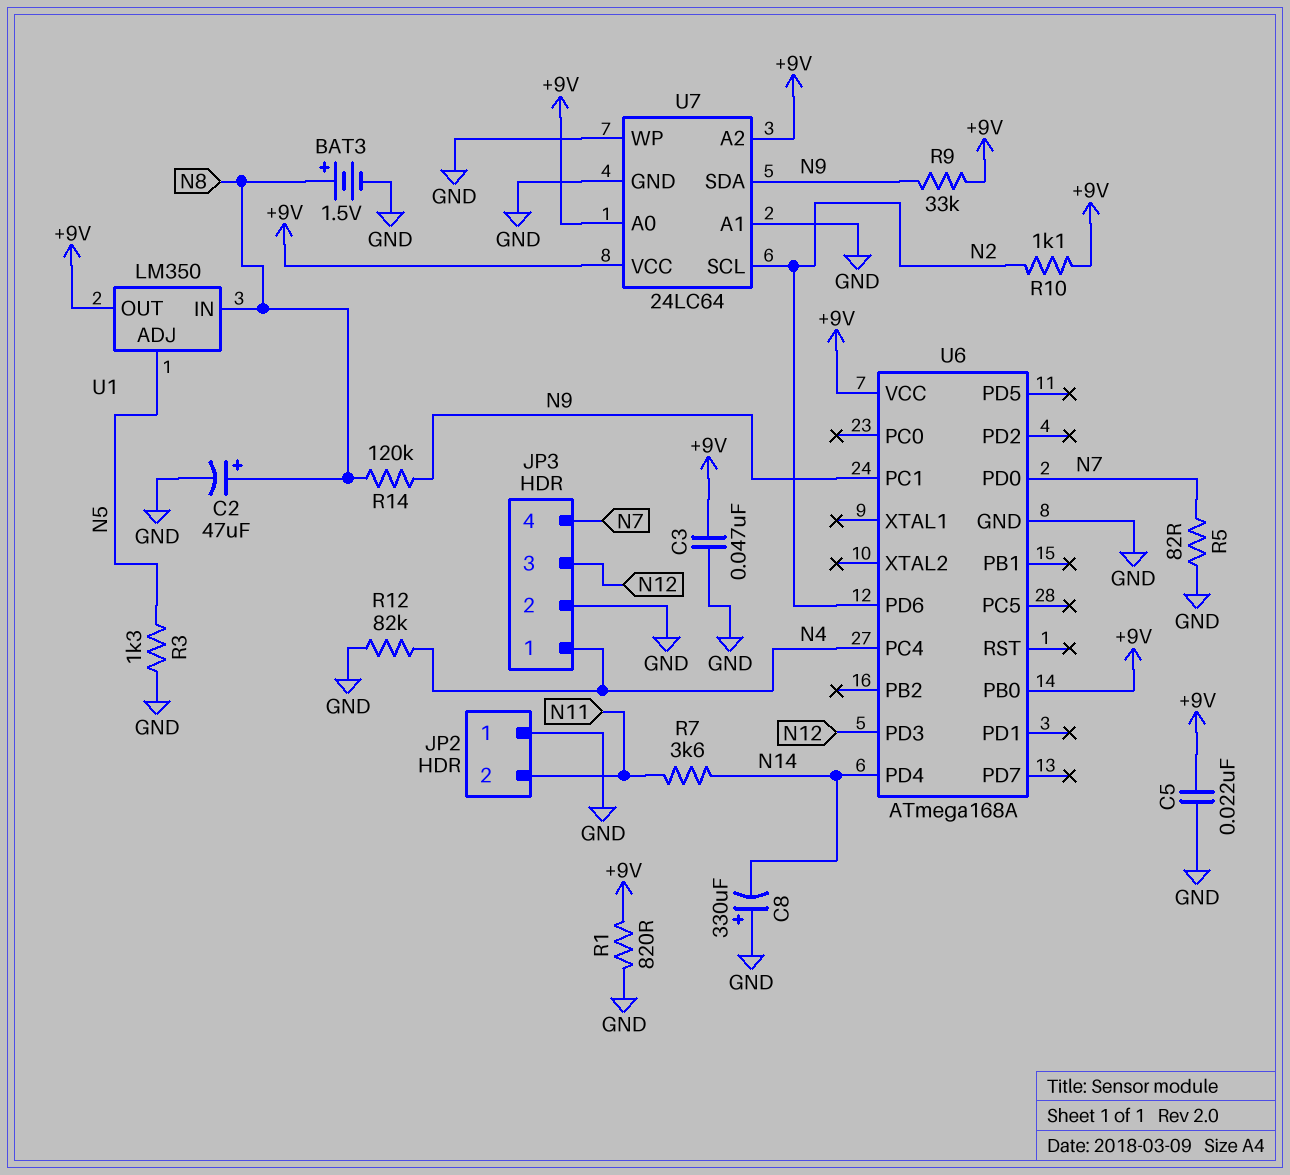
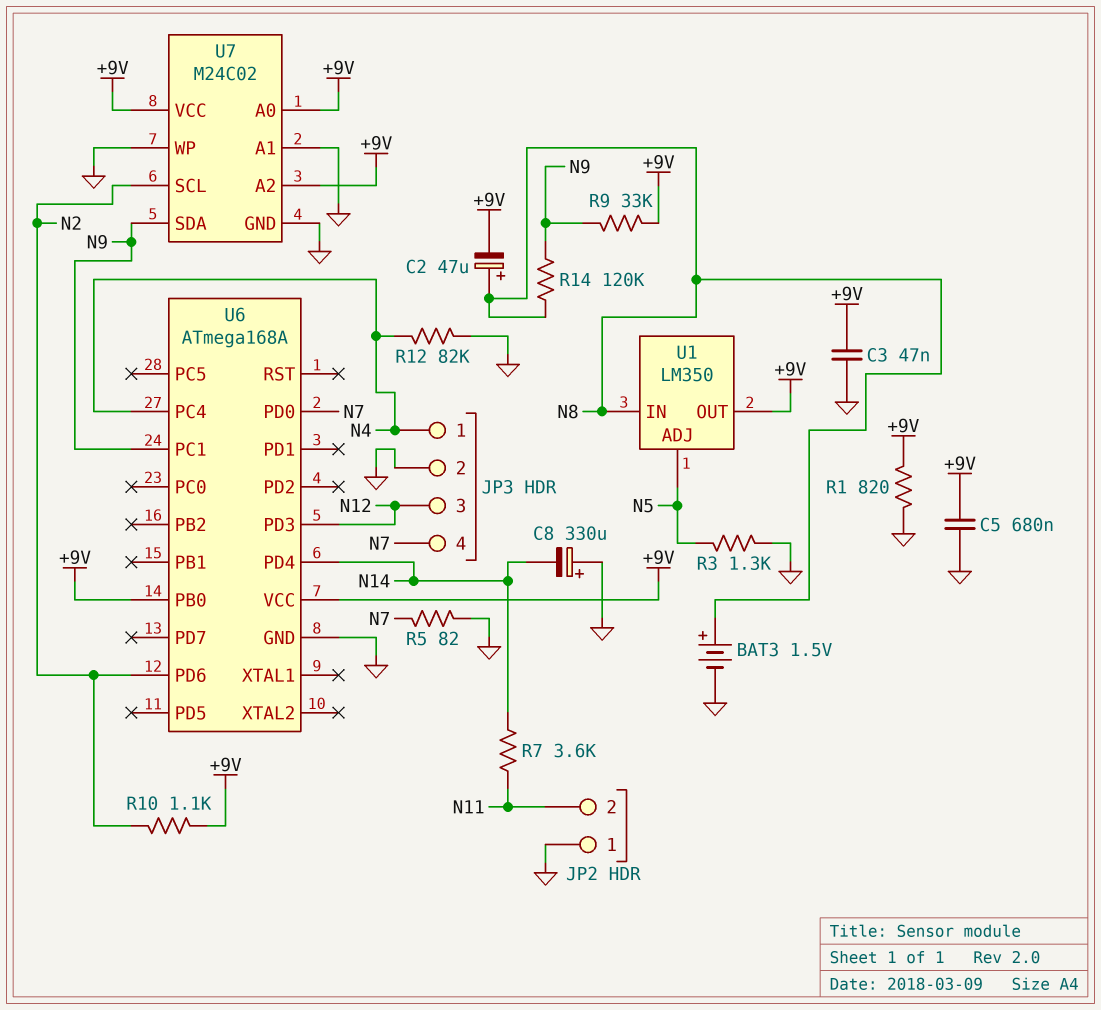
C2: 47uF (plus N8, minus GND) -> 47uF (plus N8, minus +9V)
C5: 22nF (+9V, GND) -> 680nF (+9V, GND)
U7: 24LC64 -> M24C02

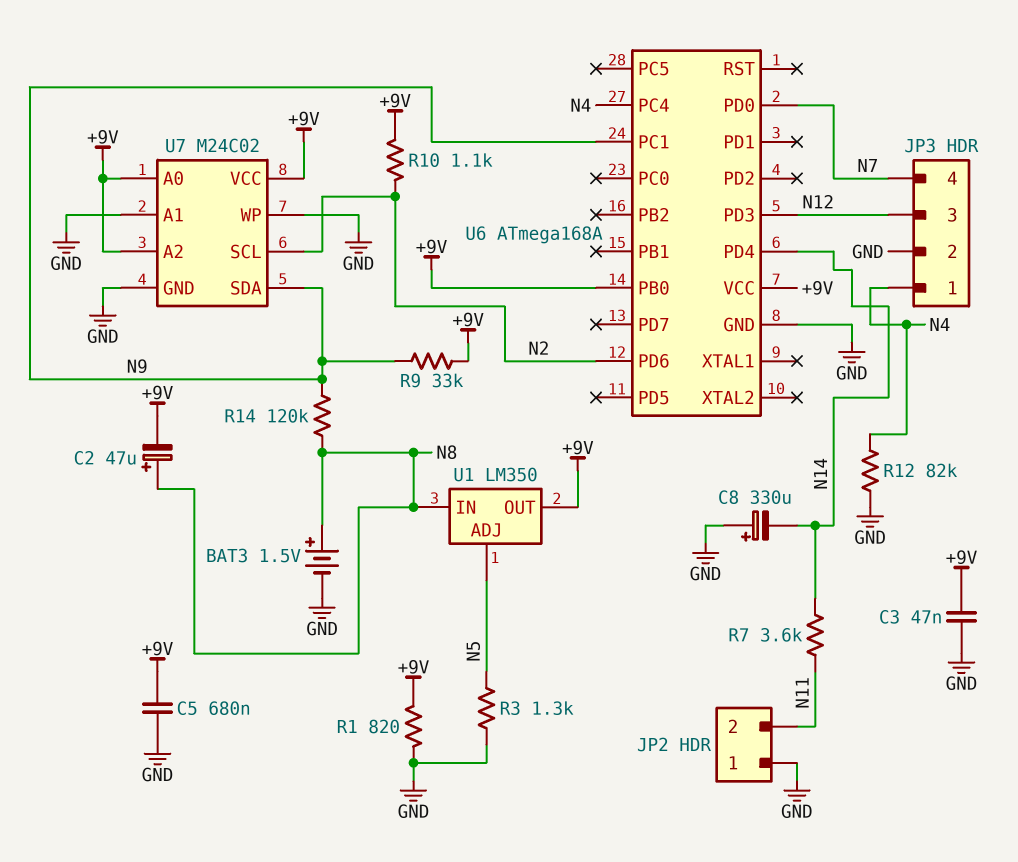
R5: 82 (GND, N7) -> none

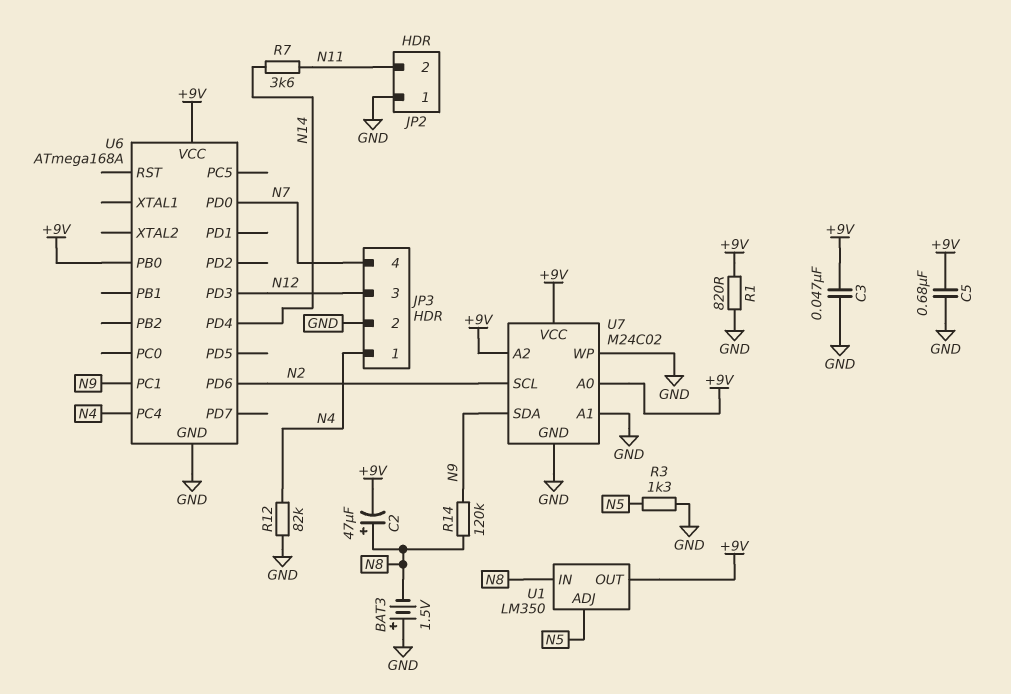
BAT3: 1.5V (plus N8, minus GND) -> 1.5V (plus GND, minus N8)
C8: 330uF (plus GND, minus N14) -> none
R9: 33k (+9V, N9) -> none
R10: 1.1k (+9V, N2) -> none

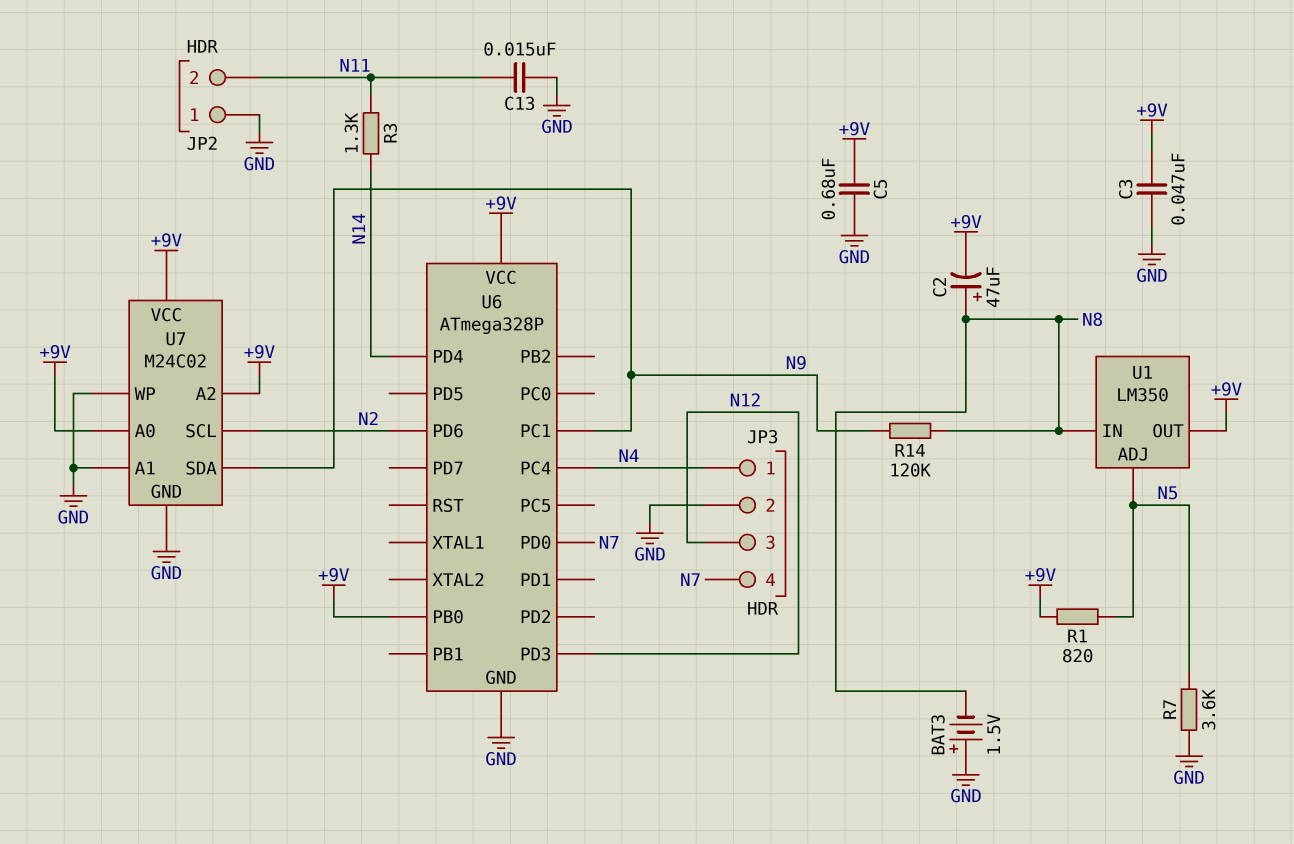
C13: none -> 15nF (GND, N11)
R1: 820 (+9V, GND) -> 820 (+9V, N5)
R3: 1.3k (GND, N5) -> 1.3k (N11, N14)
R7: 3.6k (N11, N14) -> 3.6k (GND, N5)
R12: 82k (GND, N4) -> none
U6: ATmega168A -> ATmega328P

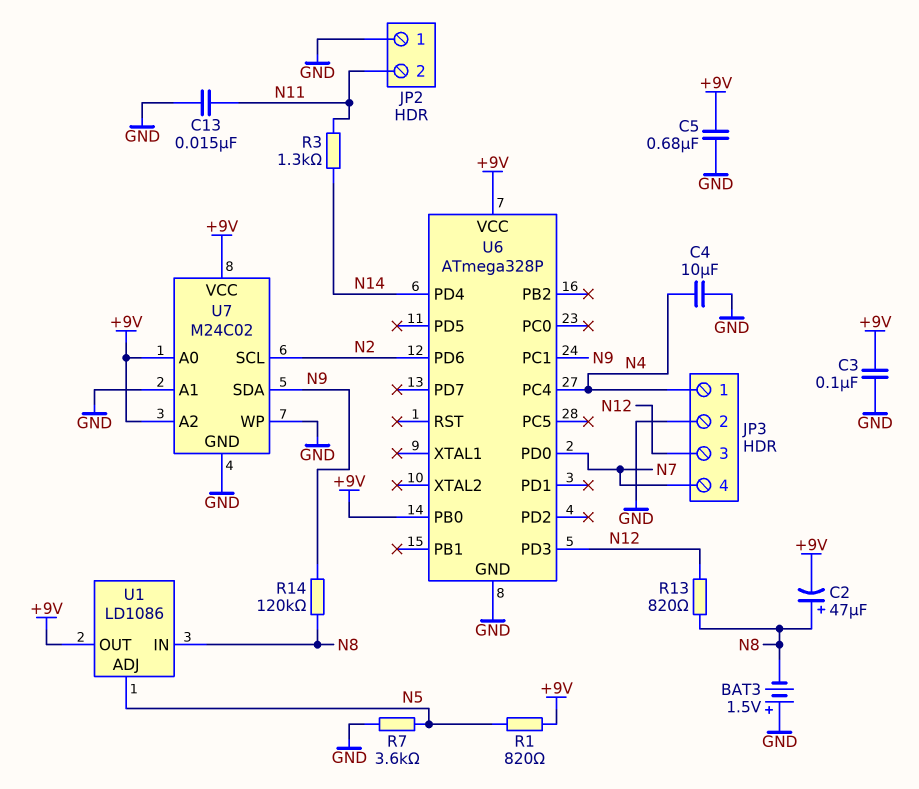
C3: 47nF (+9V, GND) -> 100nF (+9V, GND)
C4: none -> 10uF (GND, N4)
R13: none -> 820 (N8, N12)
U1: LM350 -> LD1086

